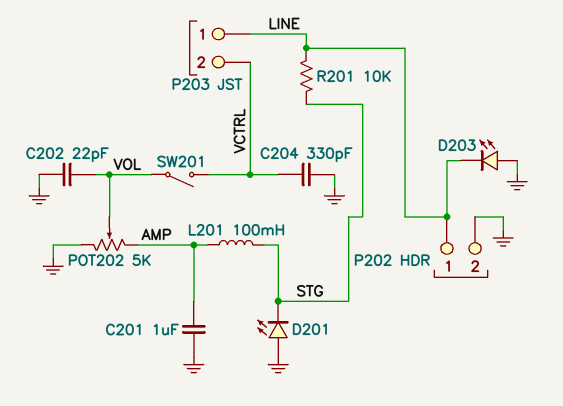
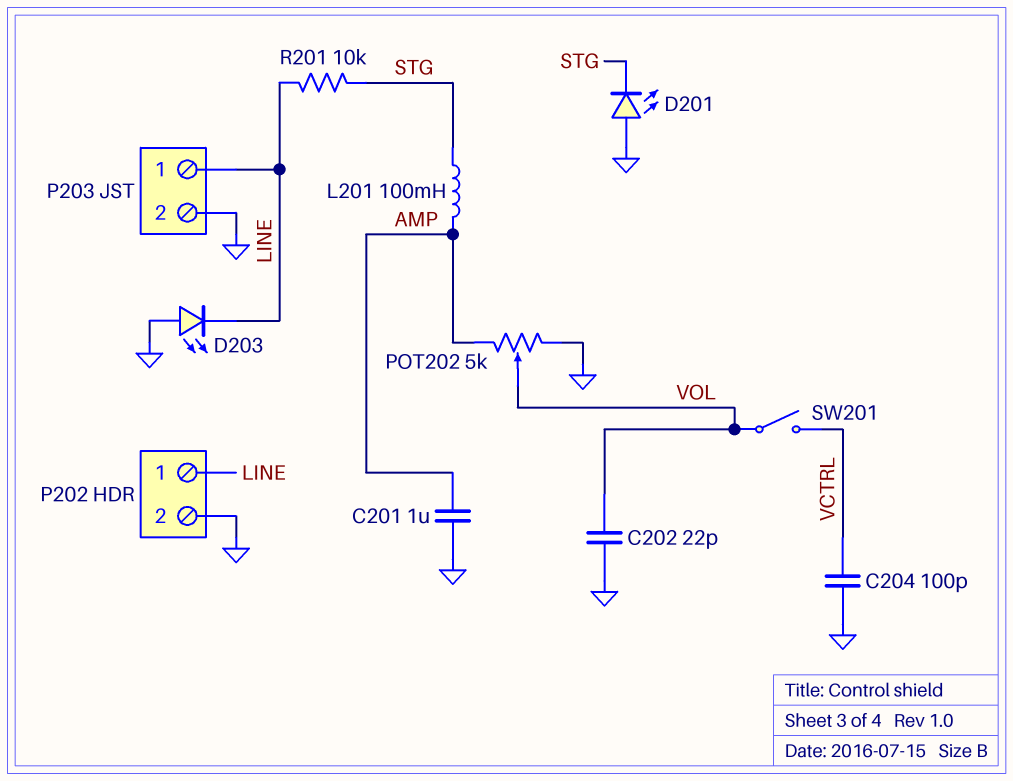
C204: 330pF (GND, VCTRL) -> 100pF (GND, VCTRL)
P203 pin 2: VCTRL -> GND

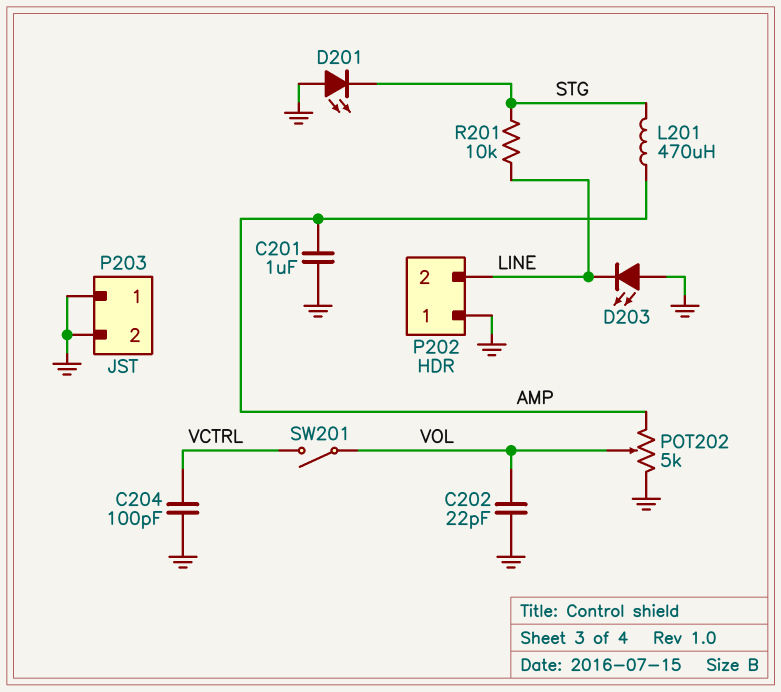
L201: 100mH (AMP, STG) -> 470uH (AMP, STG)
P202 pin 1: LINE -> GND
P202 pin 2: GND -> LINE
P203 pin 1: LINE -> GND

